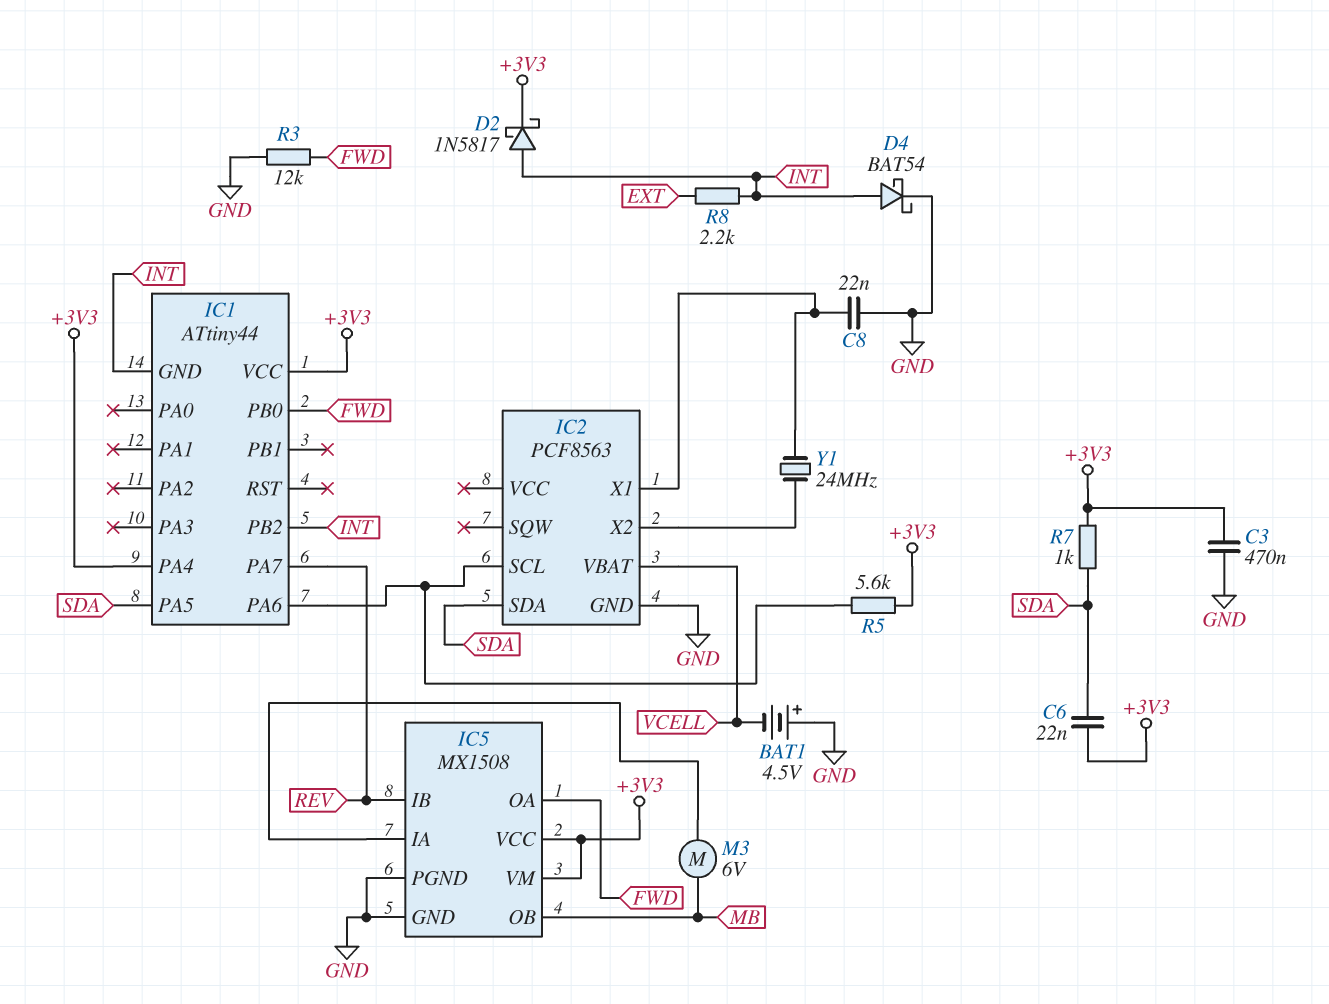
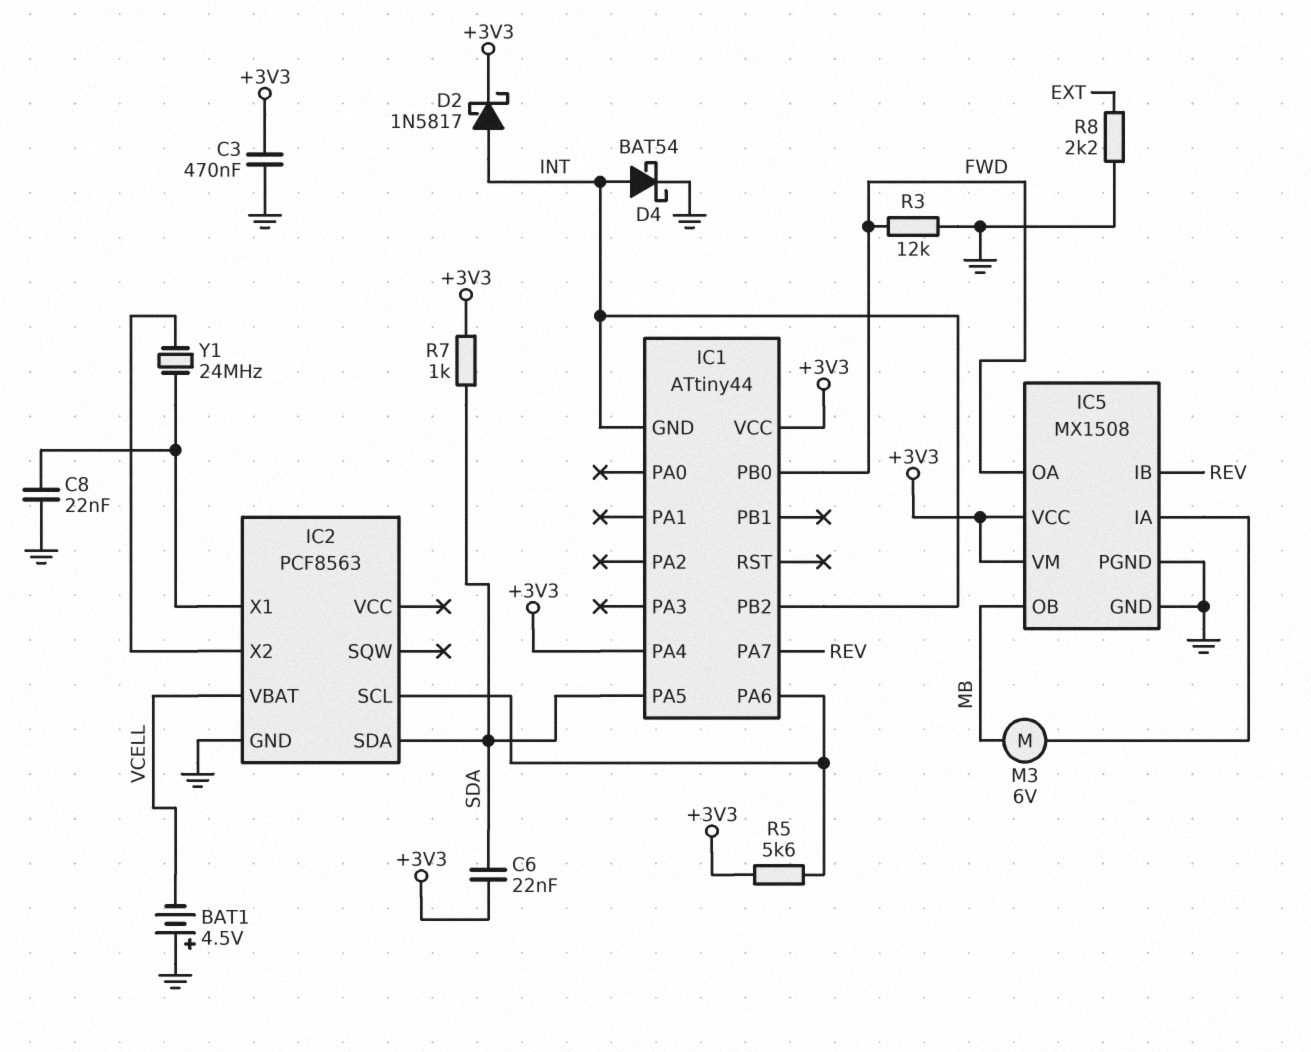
R8: 2.2k (EXT, INT) -> 2.2k (EXT, GND)

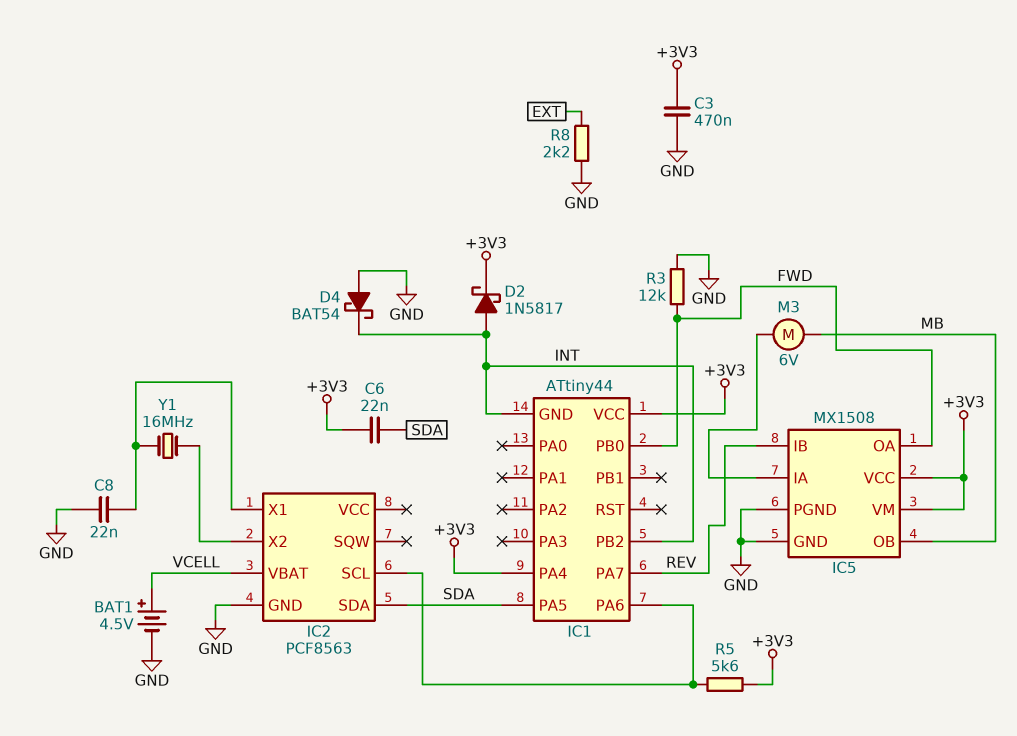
BAT1: 4.5V (plus GND, minus VCELL) -> 4.5V (plus VCELL, minus GND)
D4: schottky BAT54 (A INT, K GND) -> schottky BAT54 (A GND, K INT)
R7: 1k (+3V3, SDA) -> none
Y1: 24MHz (IC2/X1, IC2/X2) -> 16MHz (IC2/X1, IC2/X2)

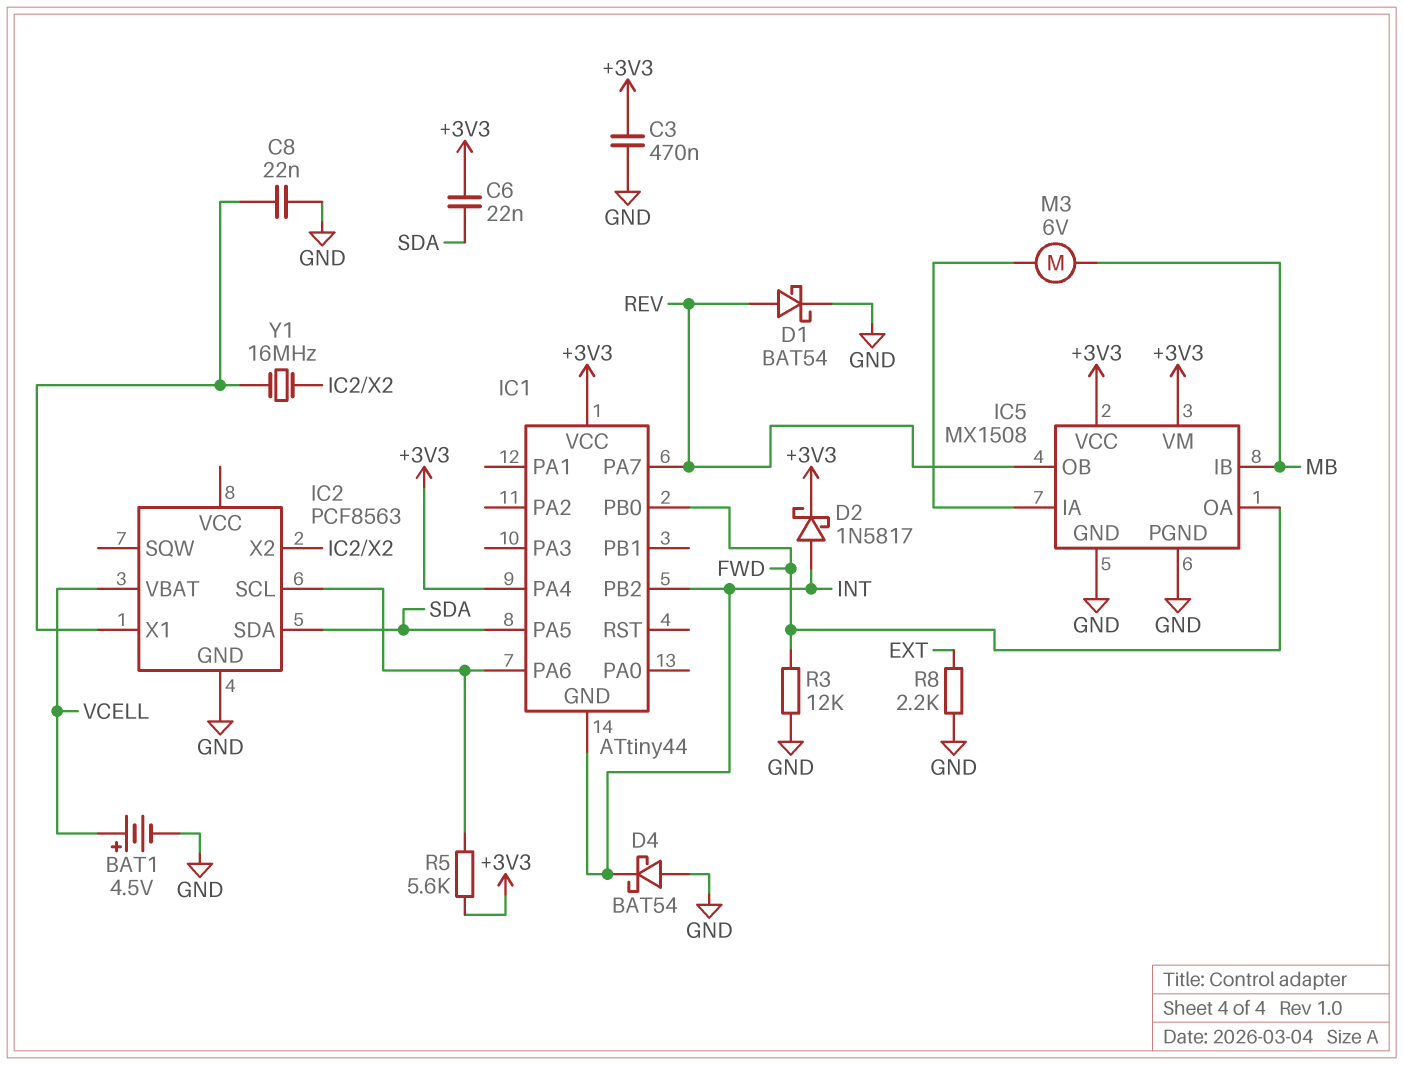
D1: none -> schottky BAT54 (A REV, K GND)
IC5 pin IB: REV -> MB
IC5 pin OB: MB -> REV

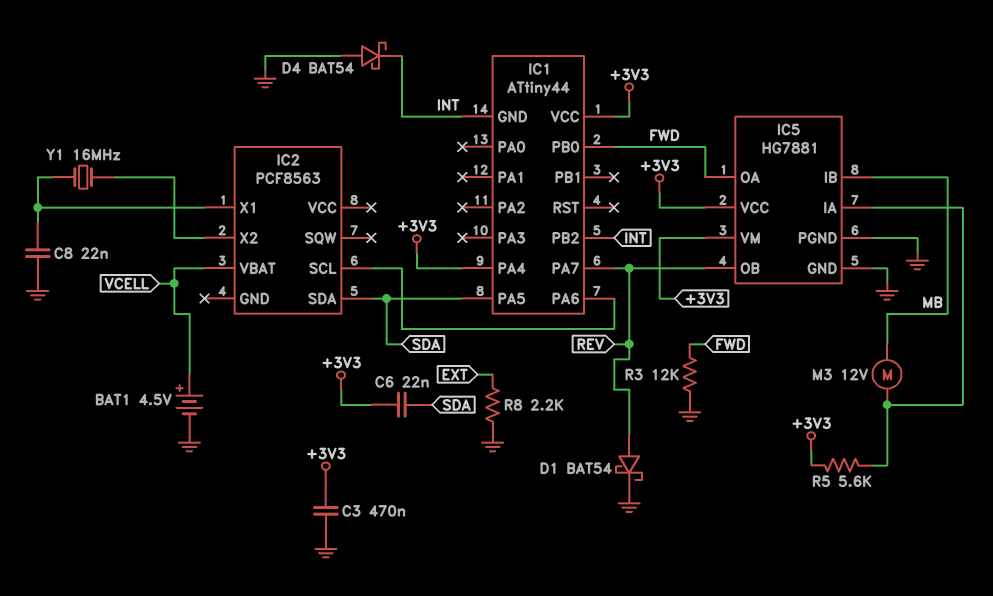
D2: schottky 1N5817 (A INT, K +3V3) -> none
IC2 pin GND: GND -> none
IC5: MX1508 -> HG7881
M3: motor 6V (IC5/IA, MB) -> motor 12V (IC5/IA, MB)
R5: 5.6k (+3V3, IC1/PA6) -> 5.6k (+3V3, IC5/IA)

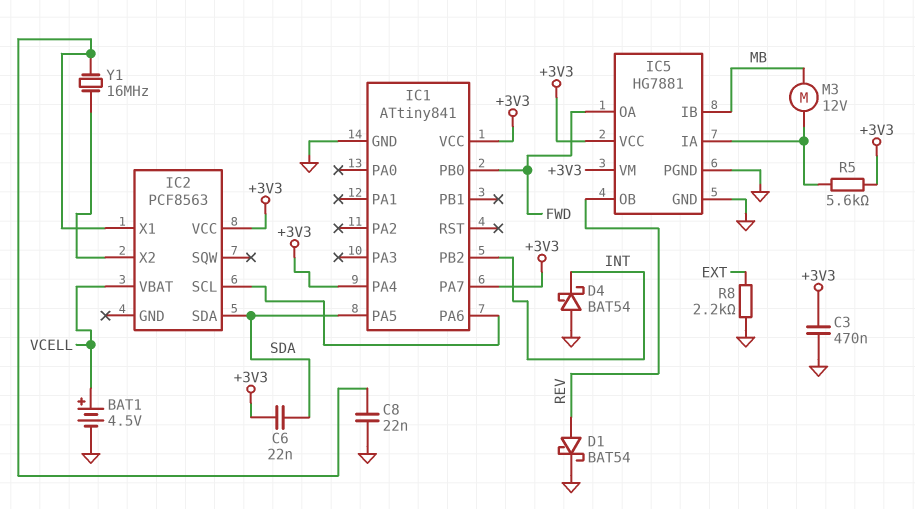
IC1: ATtiny44 -> ATtiny841
IC1 pin GND: INT -> GND
IC1 pin PA7: REV -> +3V3
IC2 pin VCC: none -> +3V3
R3: 12k (FWD, GND) -> none

